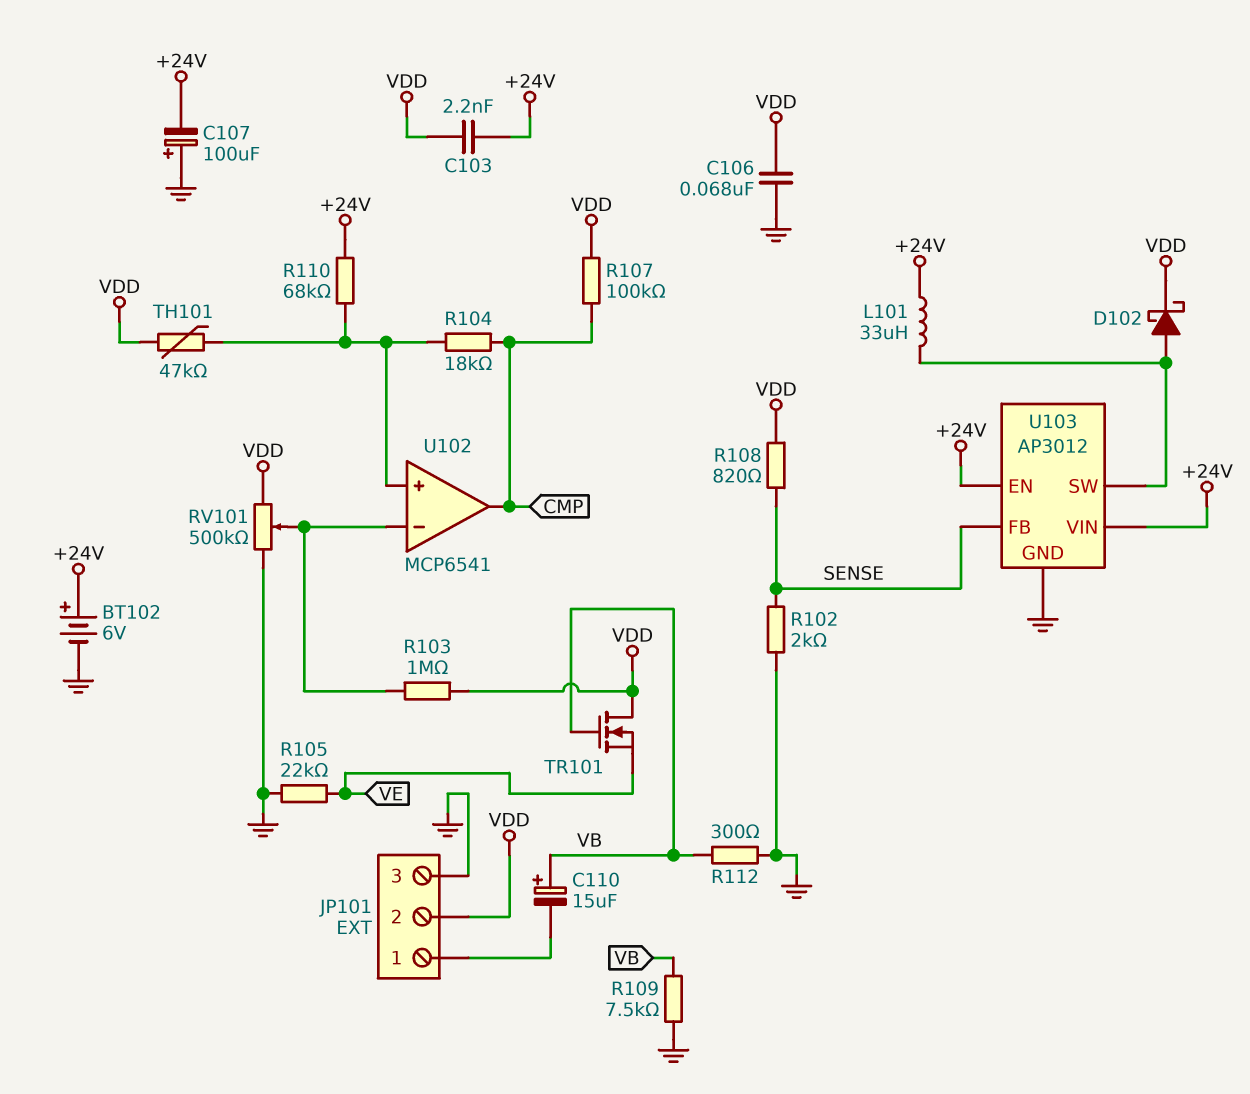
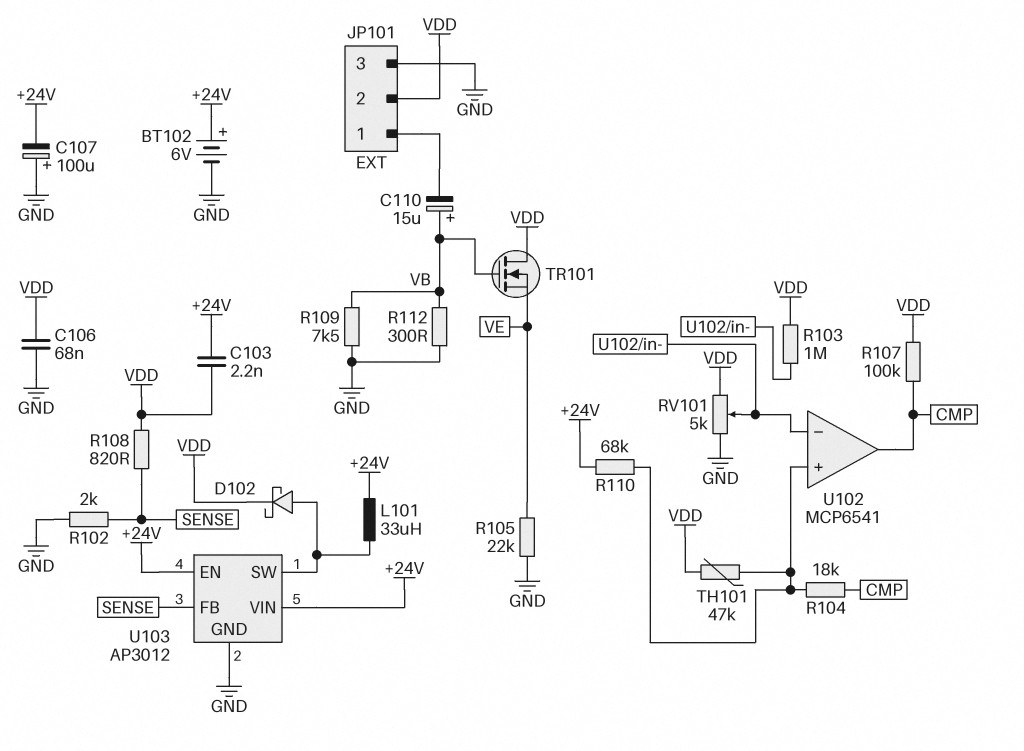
RV101: 500k (GND, VDD, wiper U102/in-) -> 5k (GND, VDD, wiper U102/in-)

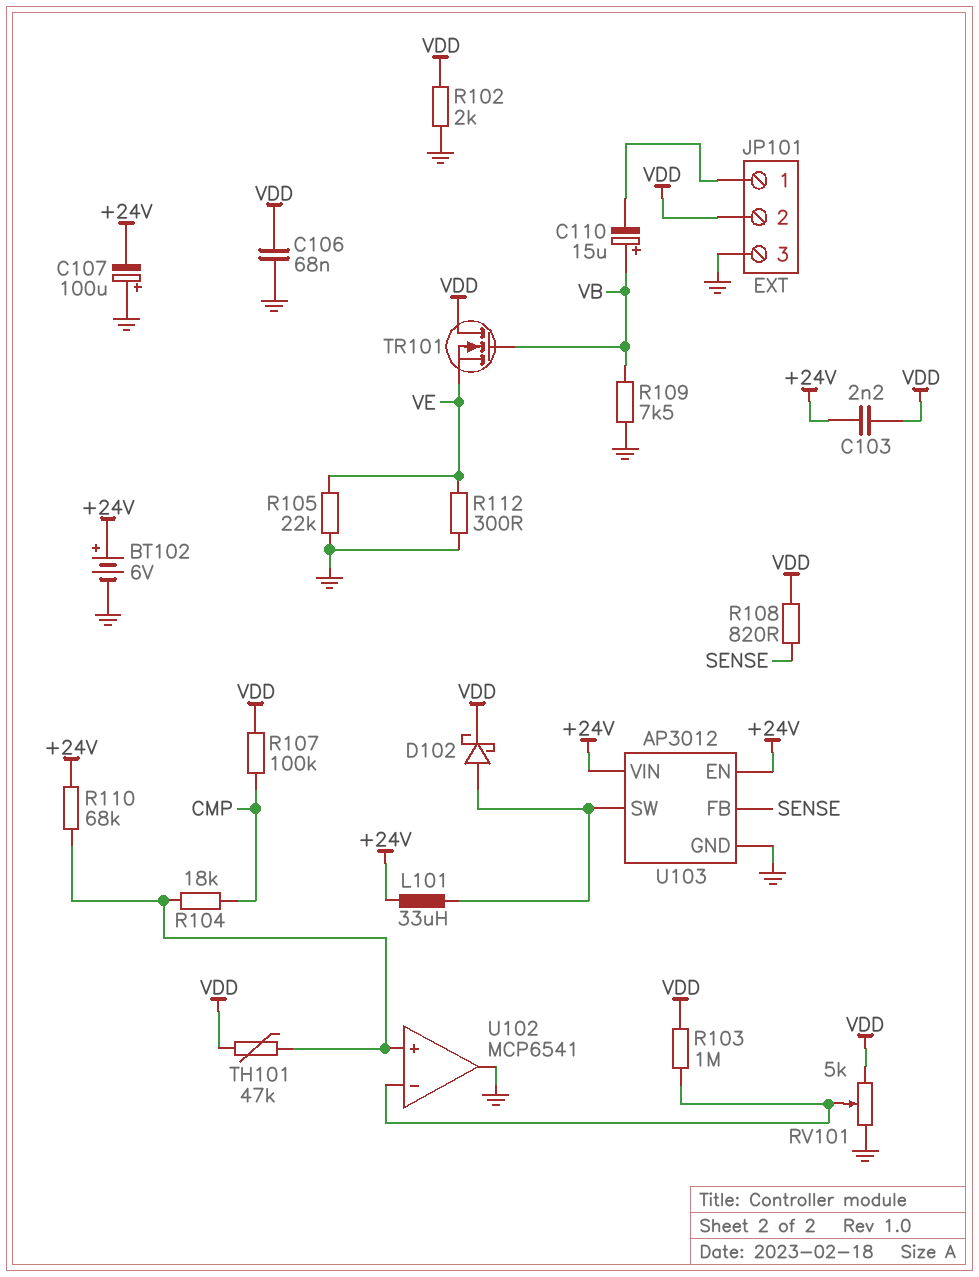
R102: 2k (GND, SENSE) -> 2k (GND, VDD)
R112: 300 (GND, VB) -> 300 (GND, VE)
U102 pin out: CMP -> GND

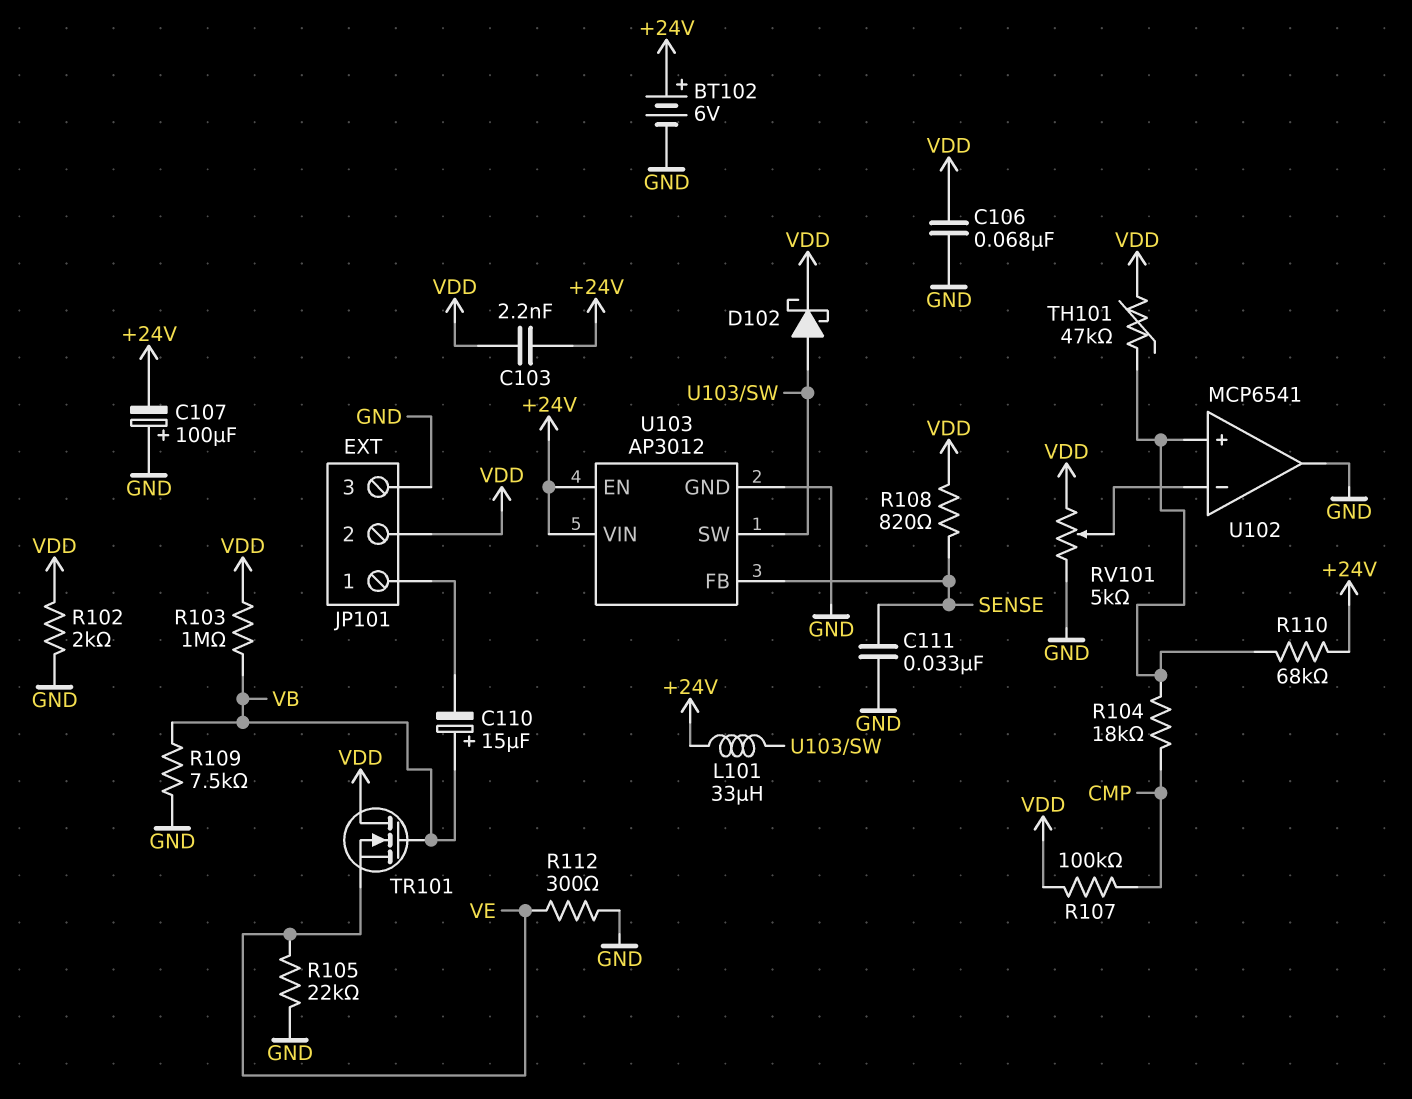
C111: none -> 33nF (GND, SENSE)
R103: 1M (U102/in-, VDD) -> 1M (VB, VDD)

